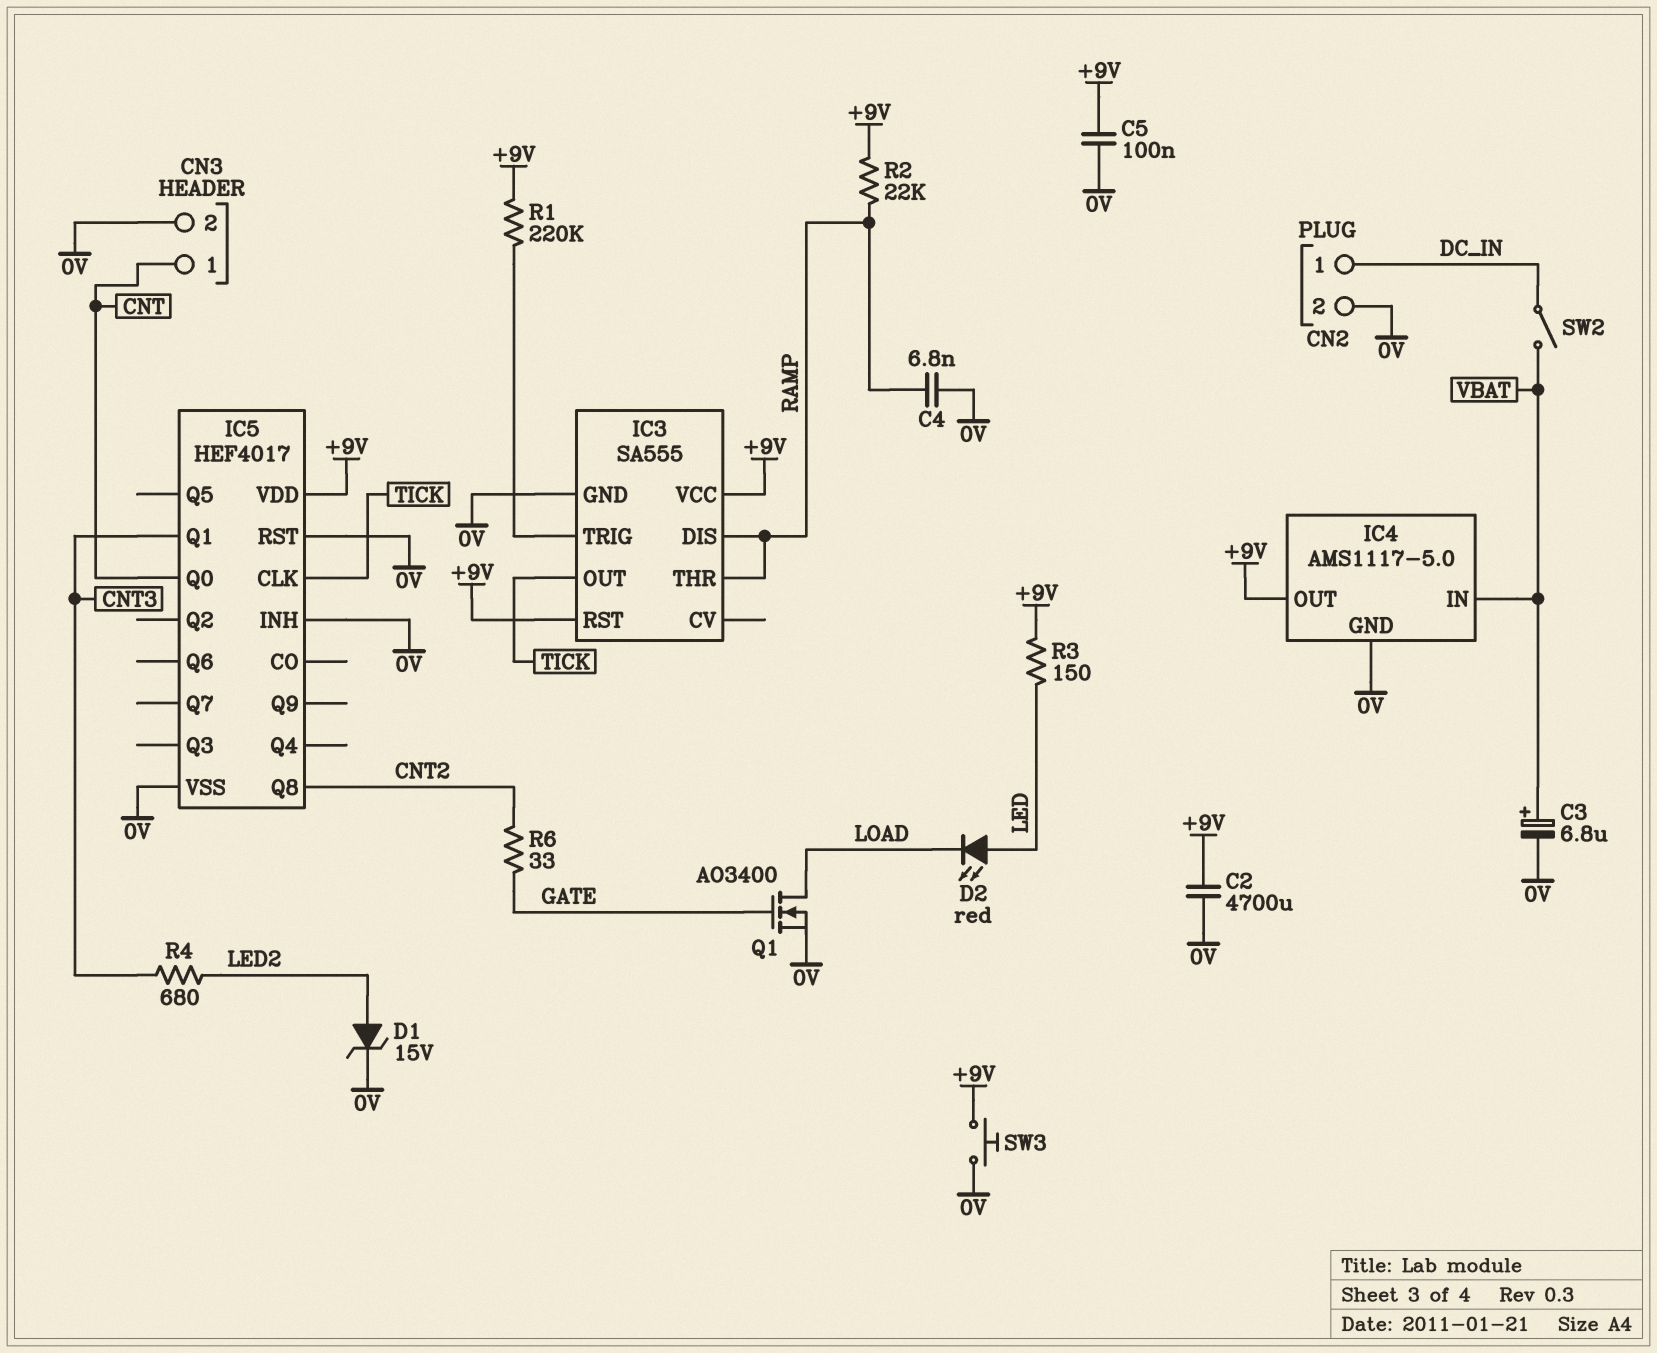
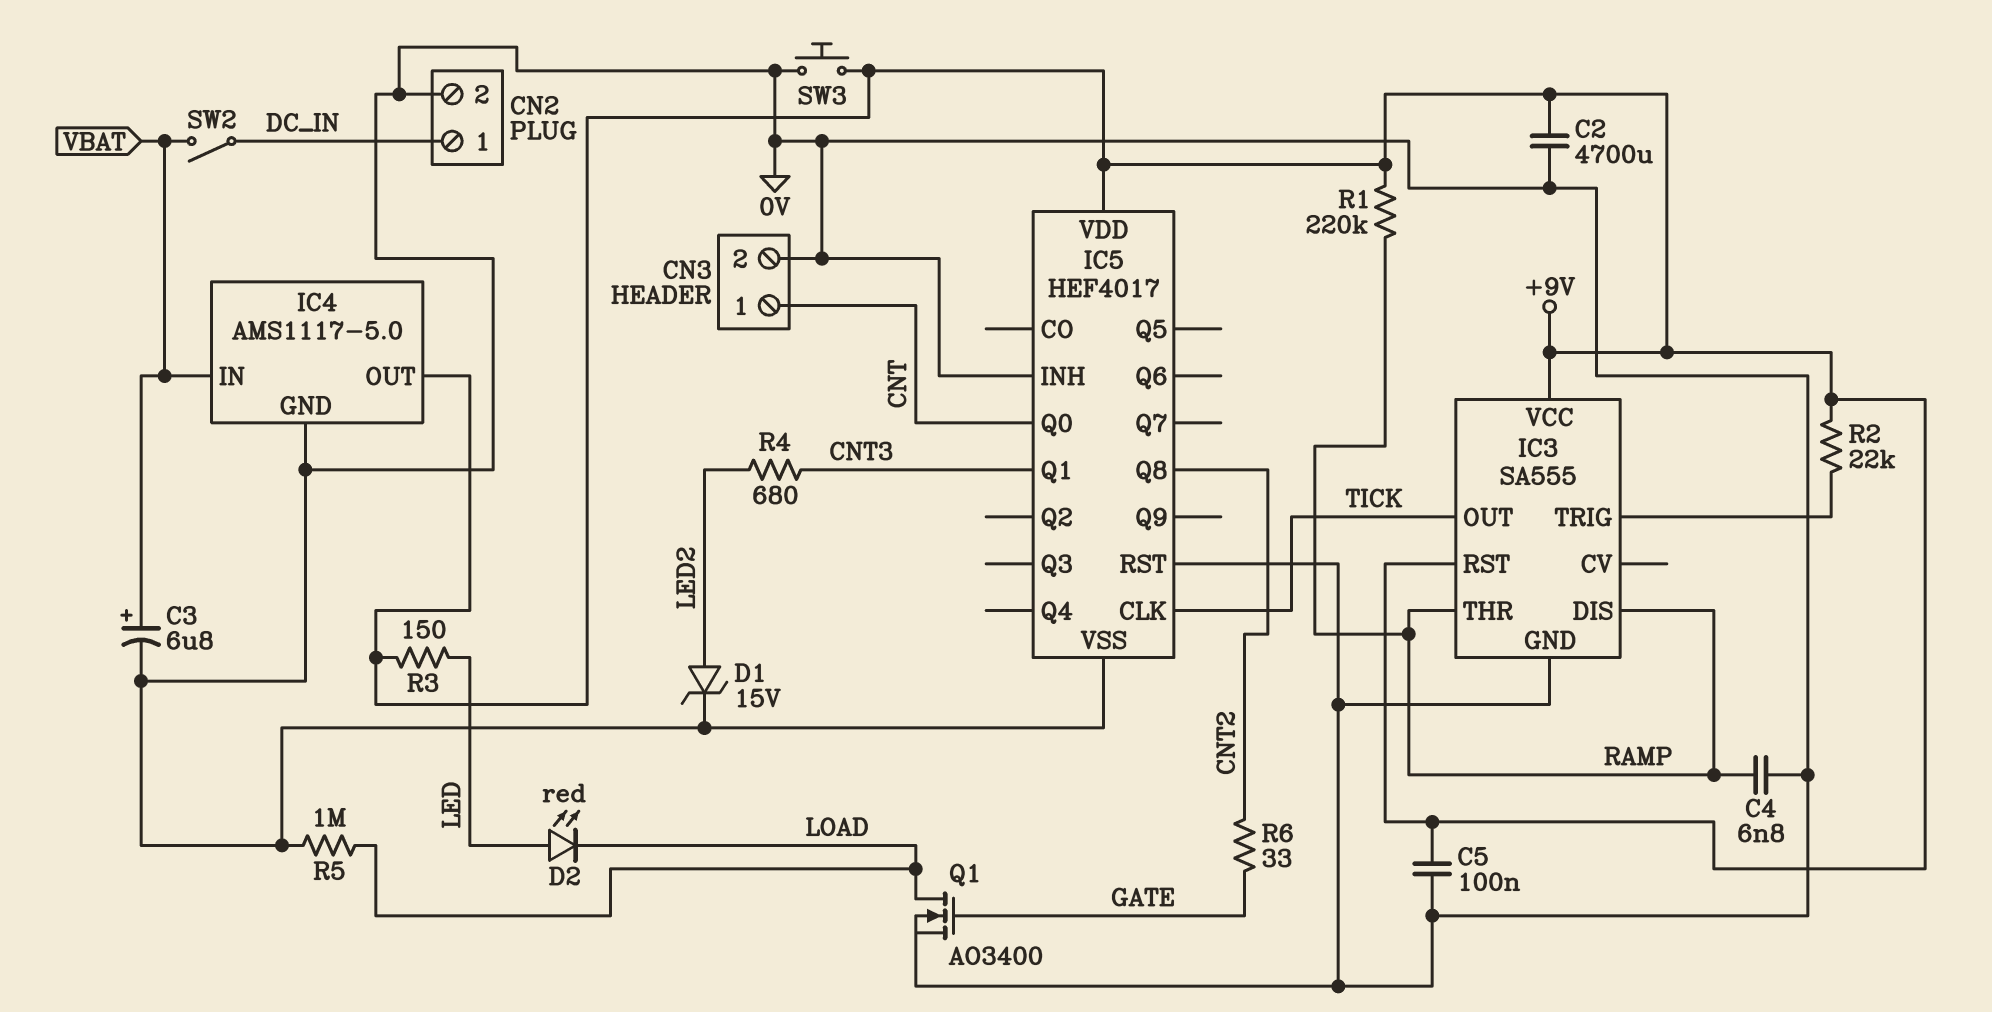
R1: 220k (+9V, IC3/TRIG) -> 220k (+9V, RAMP)
R2: 22k (+9V, RAMP) -> 22k (+9V, IC3/TRIG)
R5: none -> 1M (0V, LOAD)

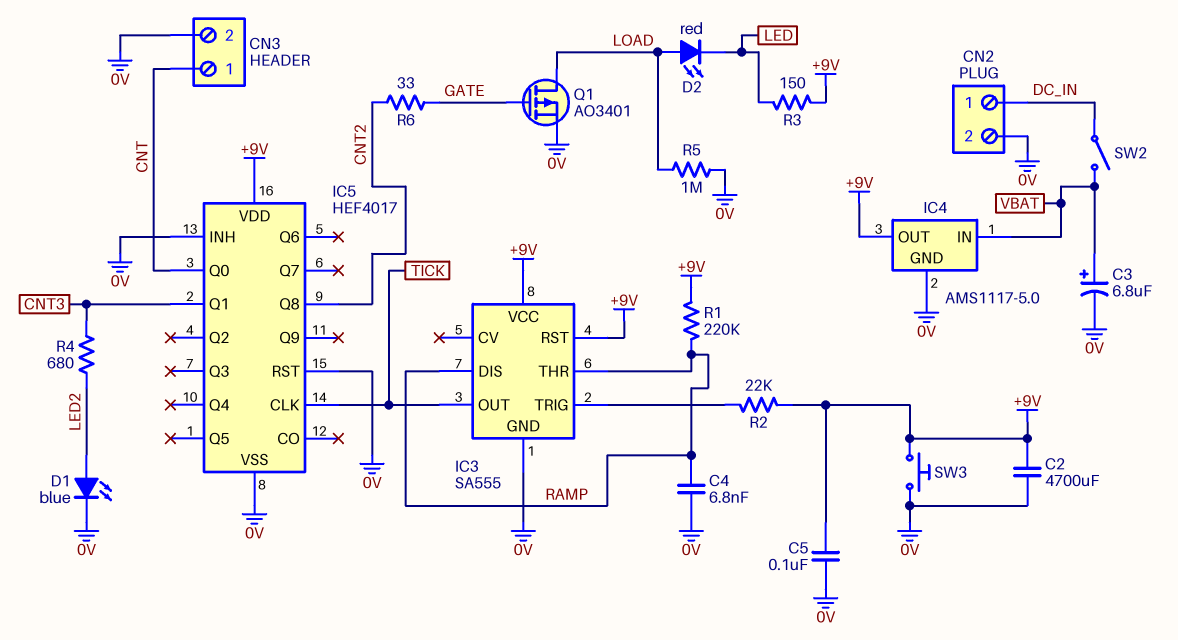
D1: zener 15V (A LED2, K 0V) -> LED blue (A LED2, K 0V)
D2: LED red (A LED, K LOAD) -> LED red (A LOAD, K LED)
Q1: NMOS AO3400 (G GATE, D LOAD, S 0V) -> PMOS AO3401 (G GATE, D LOAD, S 0V)

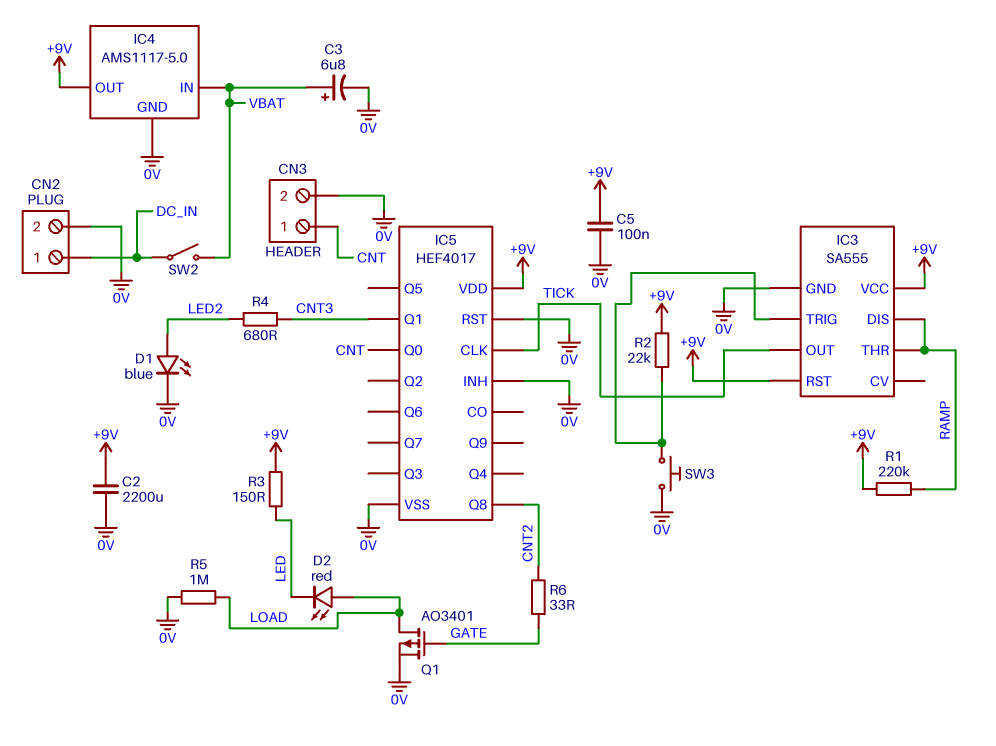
C2: 4700uF (+9V, 0V) -> 2200uF (+9V, 0V)
C4: 6.8nF (0V, RAMP) -> none
SW3: button (+9V, 0V) -> button (0V, IC3/TRIG)

